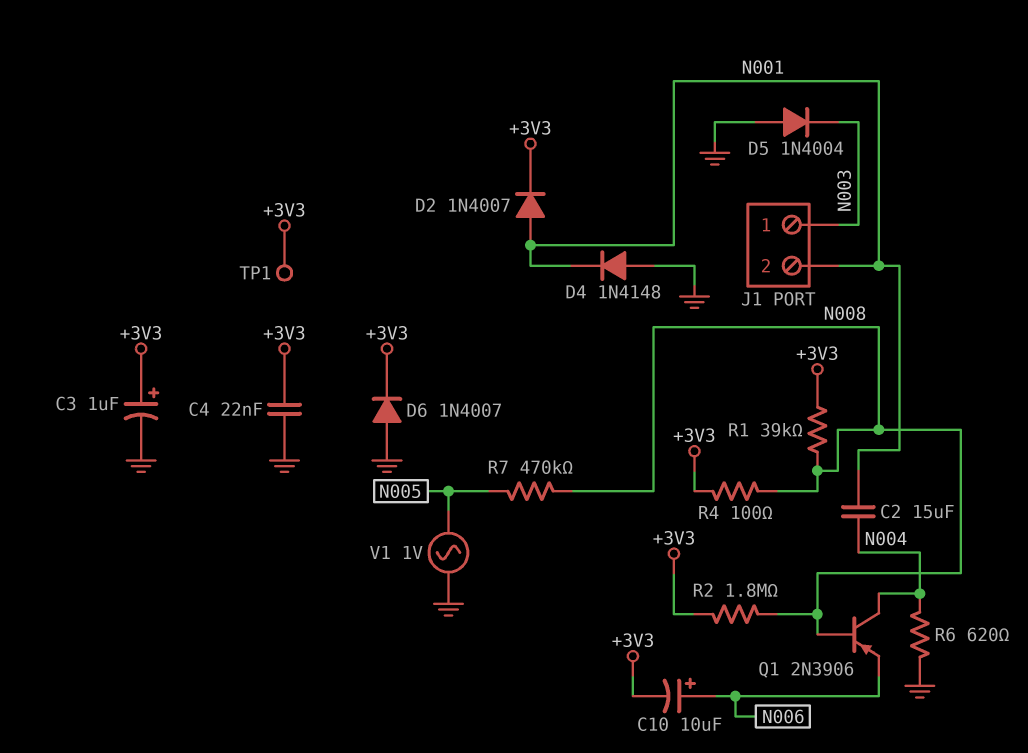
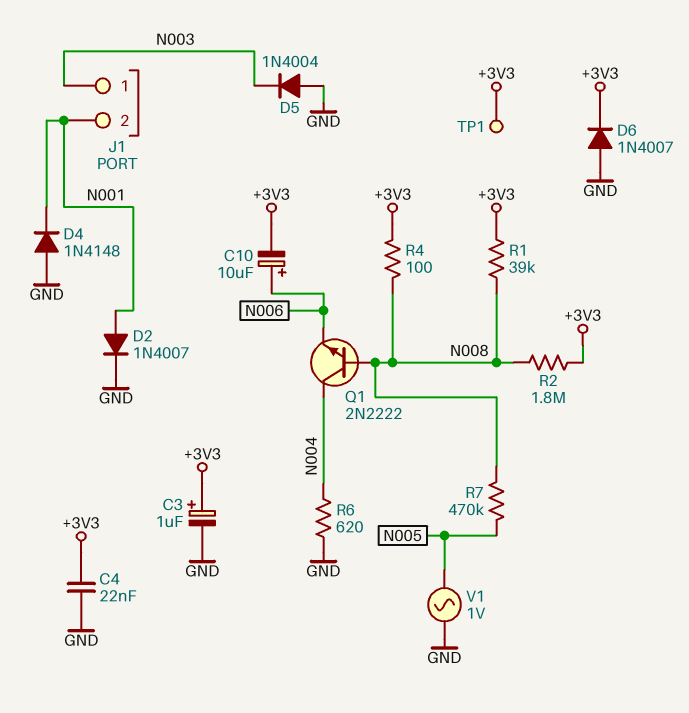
C2: 15uF (N001, N004) -> none
D2: diode 1N4007 (A N001, K +3V3) -> diode 1N4007 (A N001, K GND)
Q1: PNP 2N3906 (B N008, C N004, E N006) -> NPN 2N2222 (B N008, C N004, E N006)

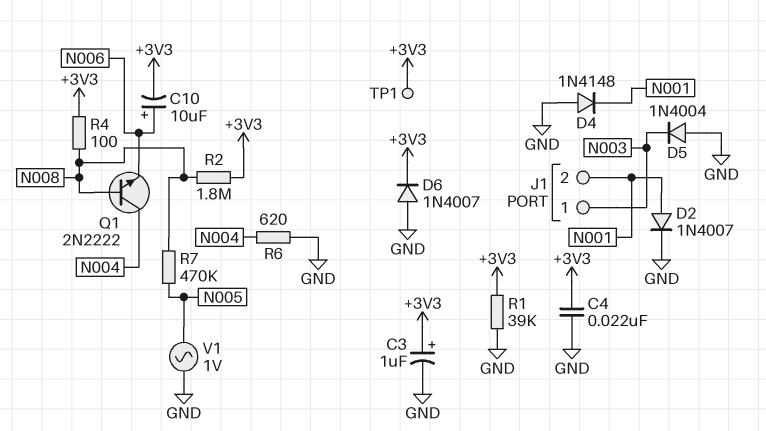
R1: 39k (+3V3, N008) -> 39k (+3V3, GND)

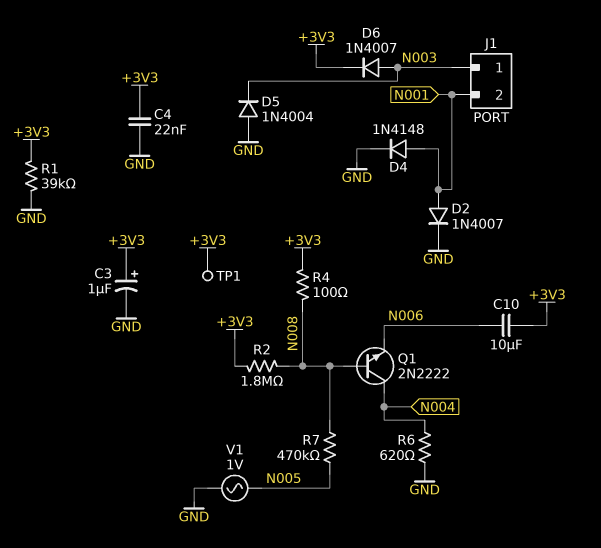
C10: 10uF (plus N006, minus +3V3) -> 10uF (+3V3, N006)
D4: diode 1N4148 (A GND, K N001) -> diode 1N4148 (A N001, K GND)
D6: diode 1N4007 (A GND, K +3V3) -> diode 1N4007 (A N003, K +3V3)

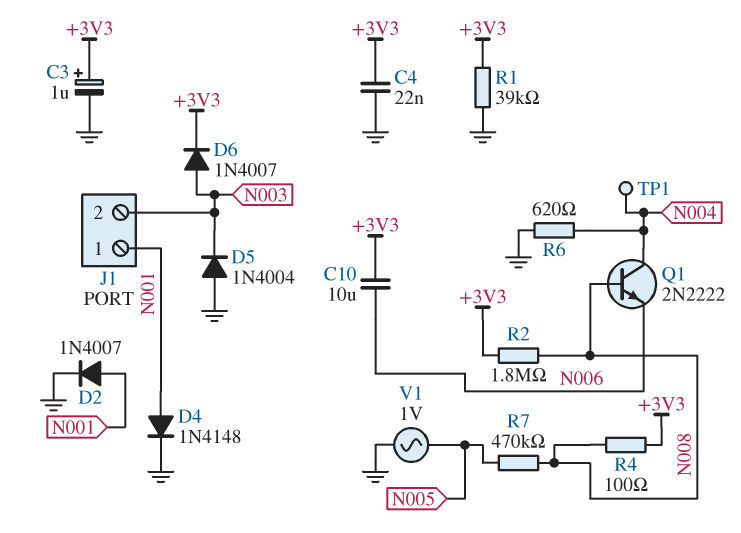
J1 pin 1: N003 -> N001
J1 pin 2: N001 -> N003
TP1: test point (+3V3) -> test point (N004)

